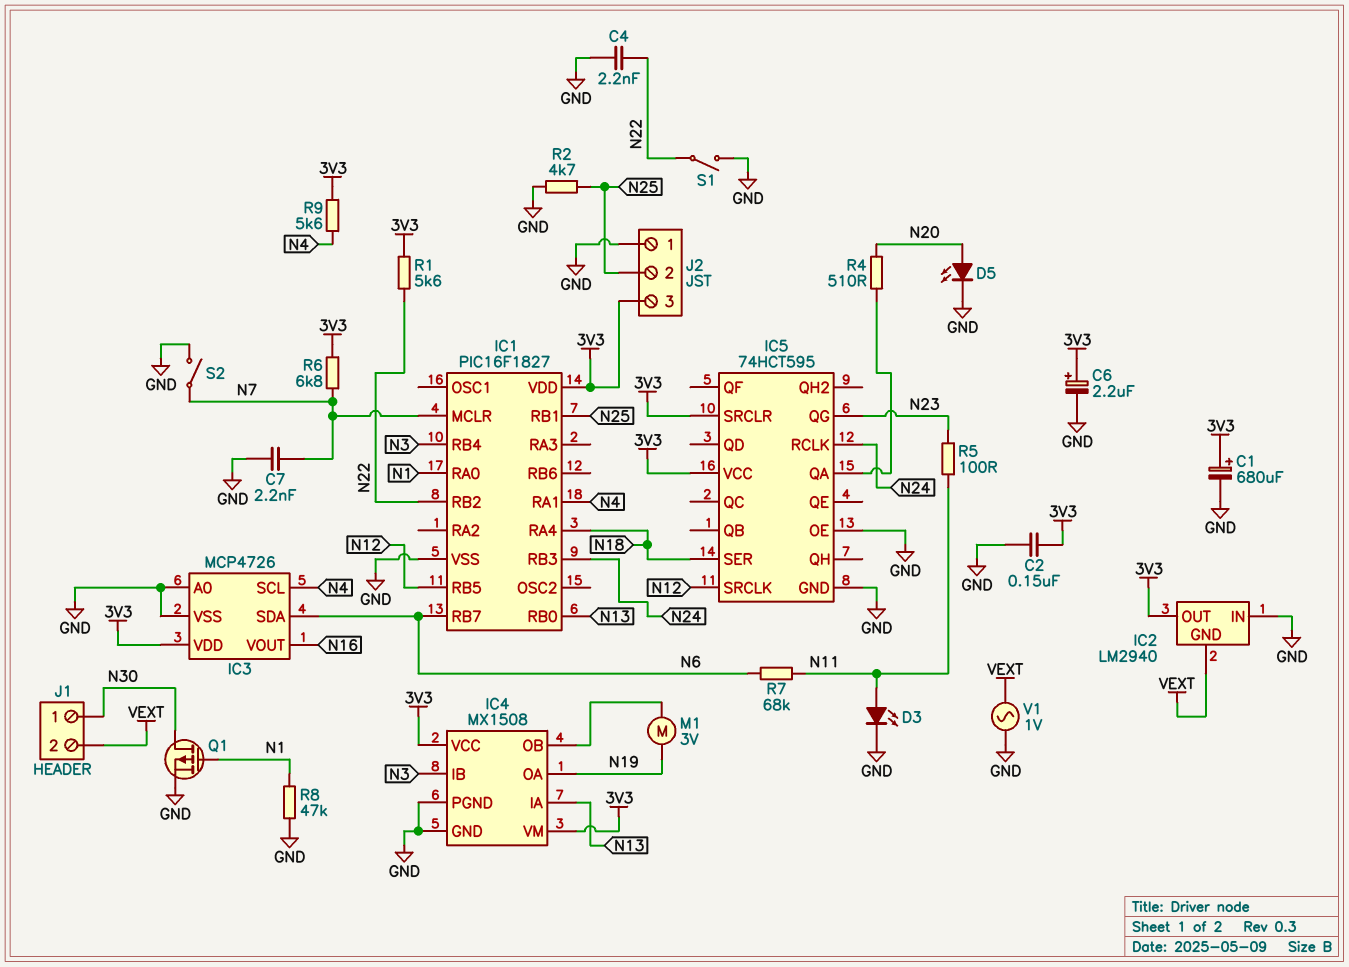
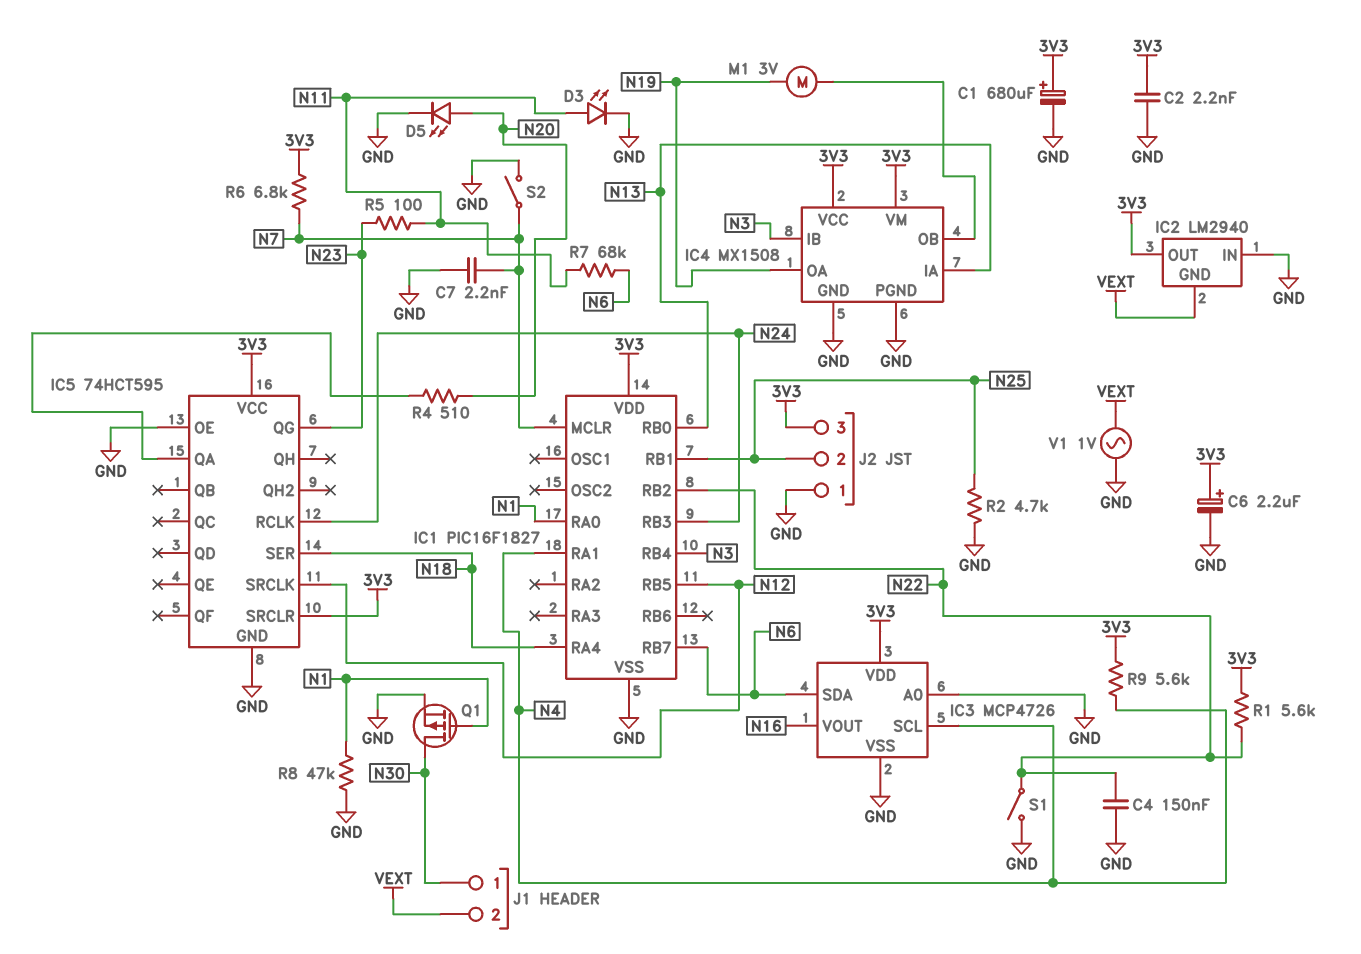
C2: 150nF (3V3, GND) -> 2.2nF (3V3, GND)
C4: 2.2nF (GND, N22) -> 150nF (GND, N22)

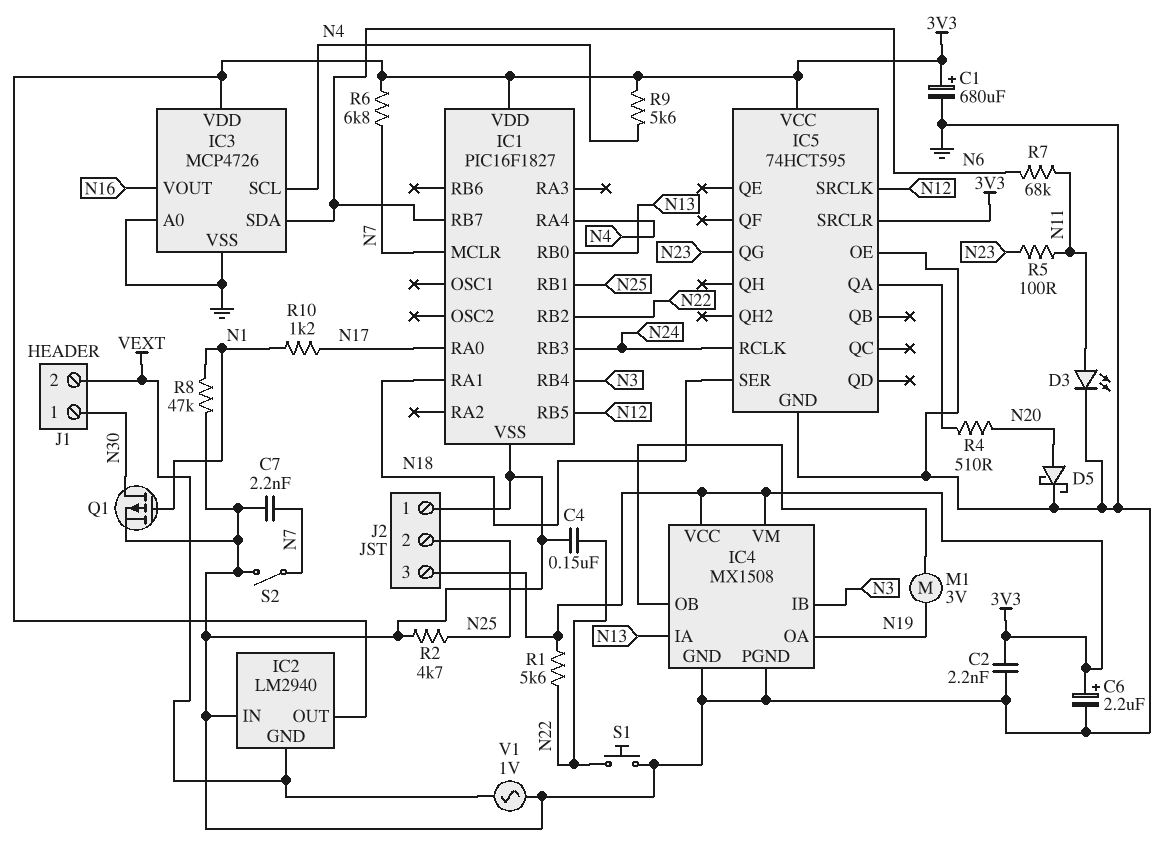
D5: LED (A N20, K GND) -> schottky (A N20, K GND)
IC1 pin RA0: N1 -> N17
IC1 pin RA1: N4 -> N18
IC1 pin RA4: N18 -> N4
R10: none -> 1.2k (N1, N17)
S1: switch (GND, N22) -> button (GND, N22)

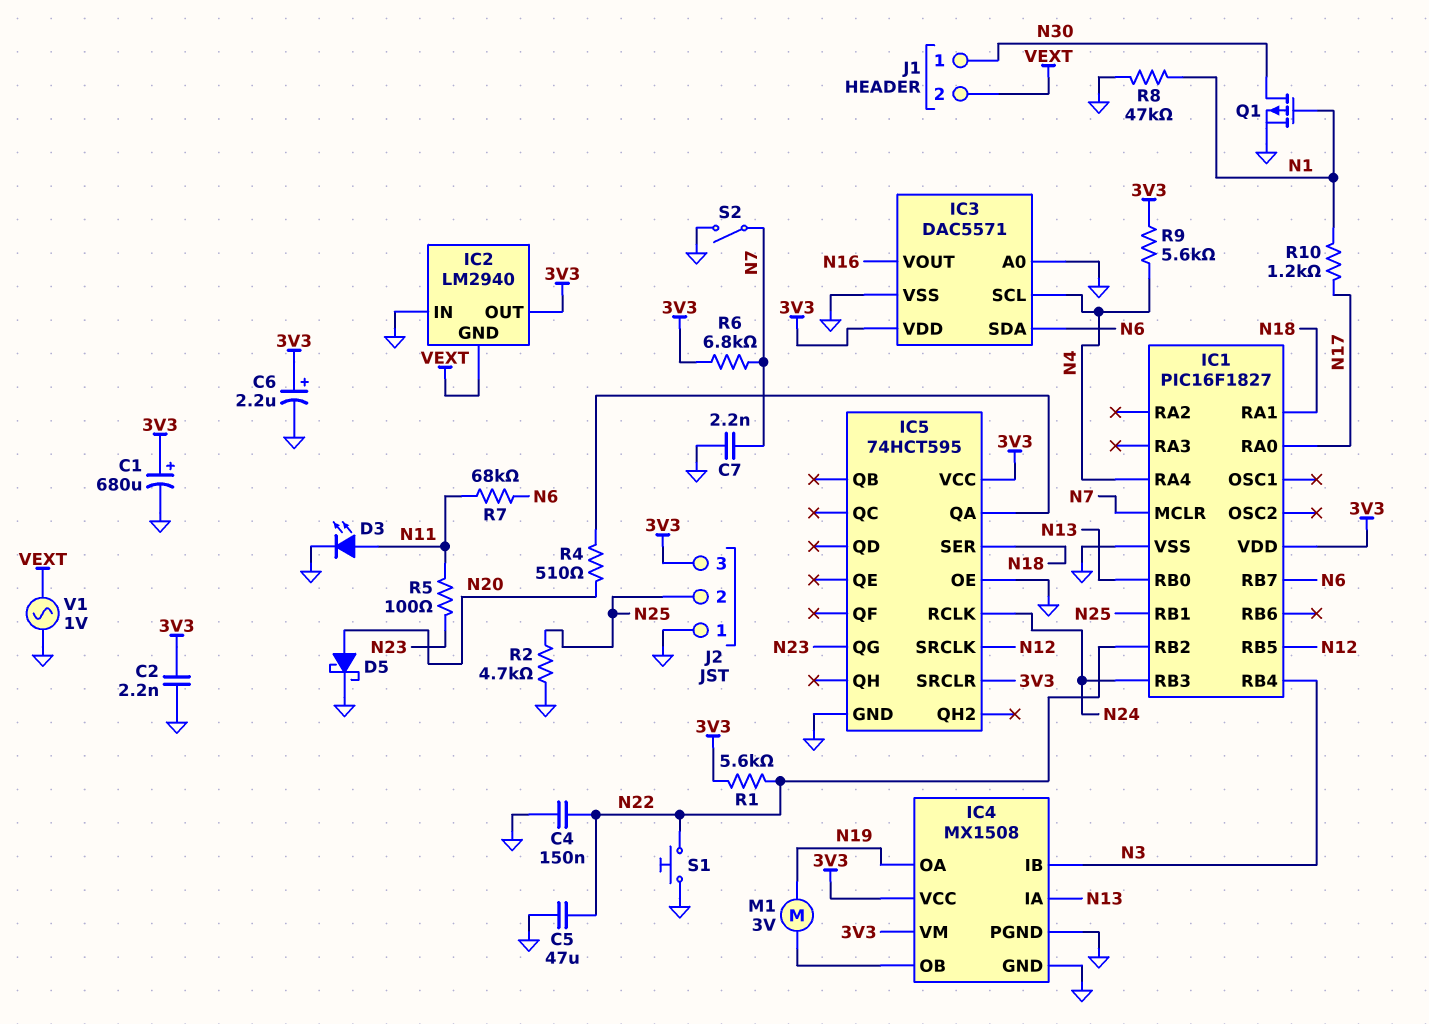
C5: none -> 47uF (GND, N22)
IC3: MCP4726 -> DAC5571

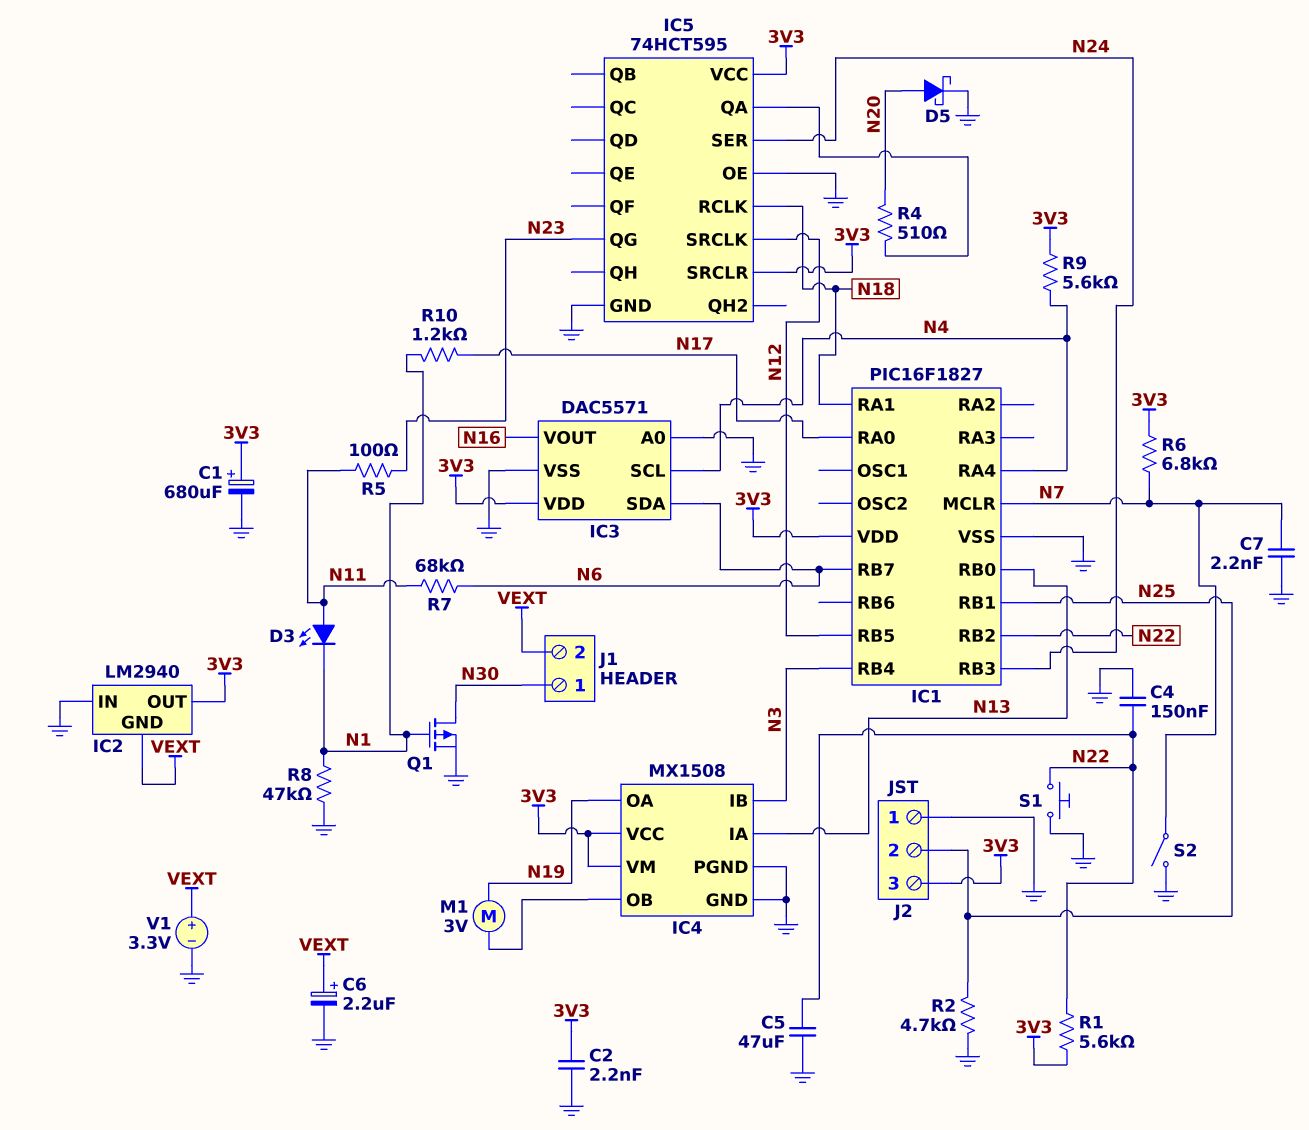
C6: 2.2uF (plus 3V3, minus GND) -> 2.2uF (plus VEXT, minus GND)
D3: LED (A N11, K GND) -> LED (A N11, K N1)
IC5 pin RCLK: N24 -> N18
IC5 pin SER: N18 -> N24
V1: AC 1V (GND, VEXT) -> 3.3V (plus VEXT, minus GND)

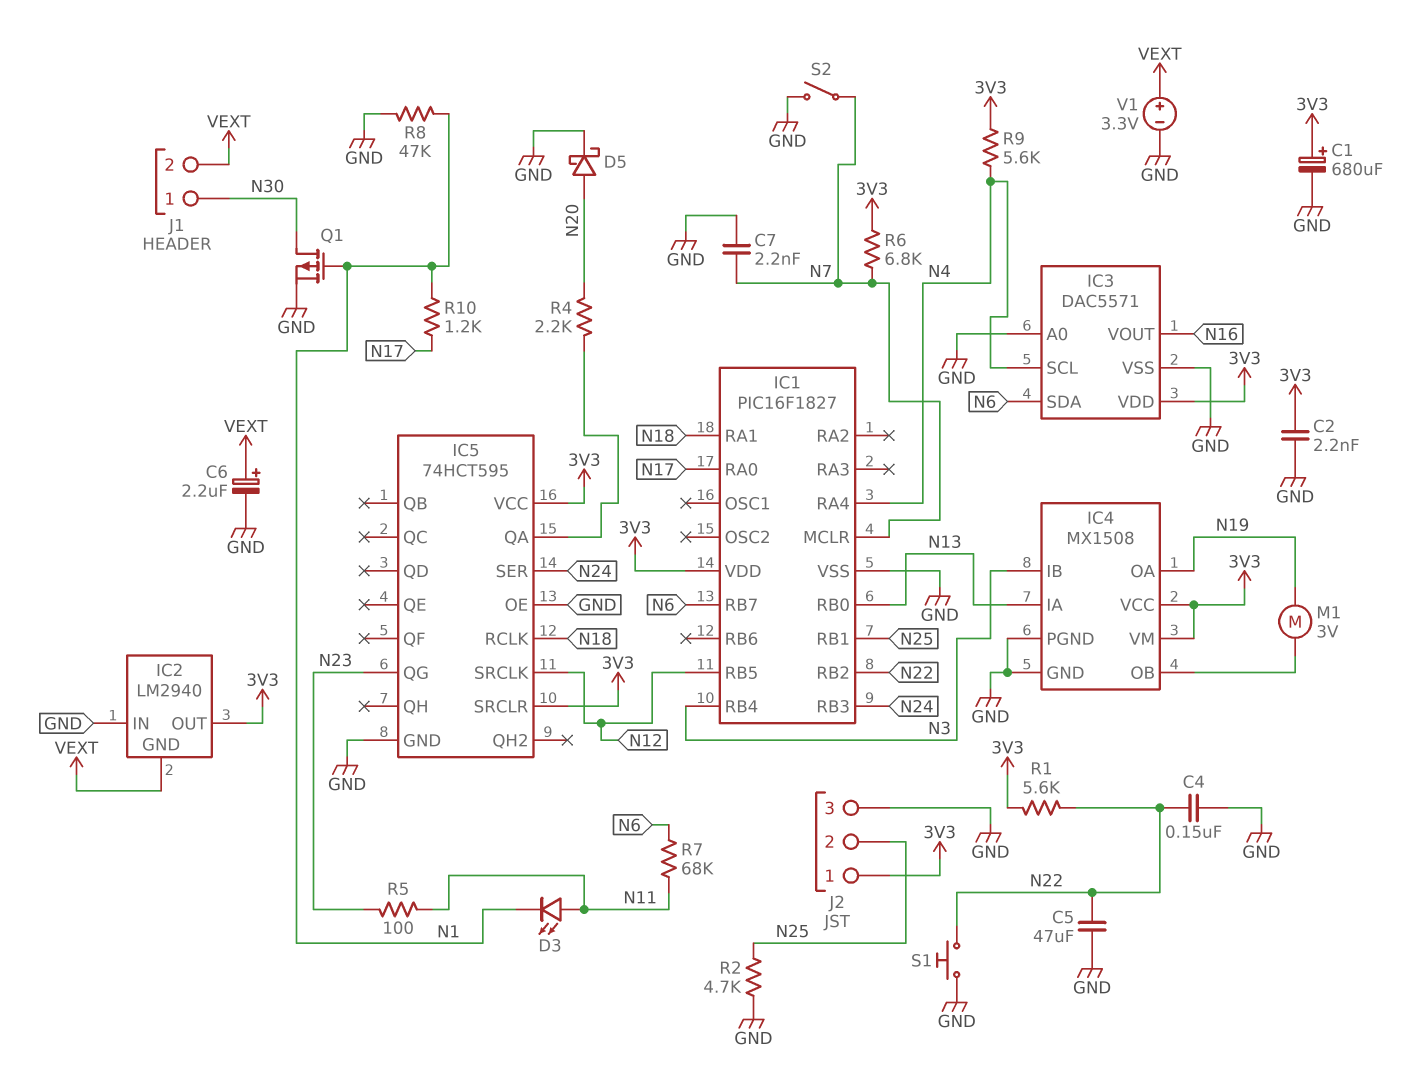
J2 pin 1: GND -> 3V3
J2 pin 3: 3V3 -> GND
R4: 510 (IC5/QA, N20) -> 2.2k (IC5/QA, N20)

